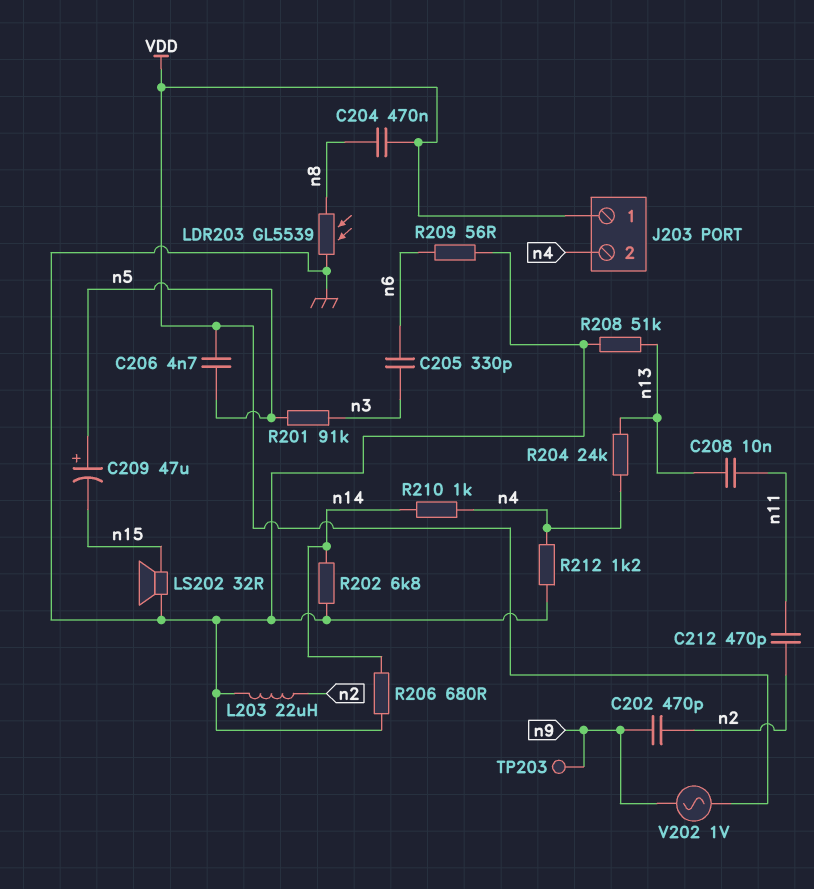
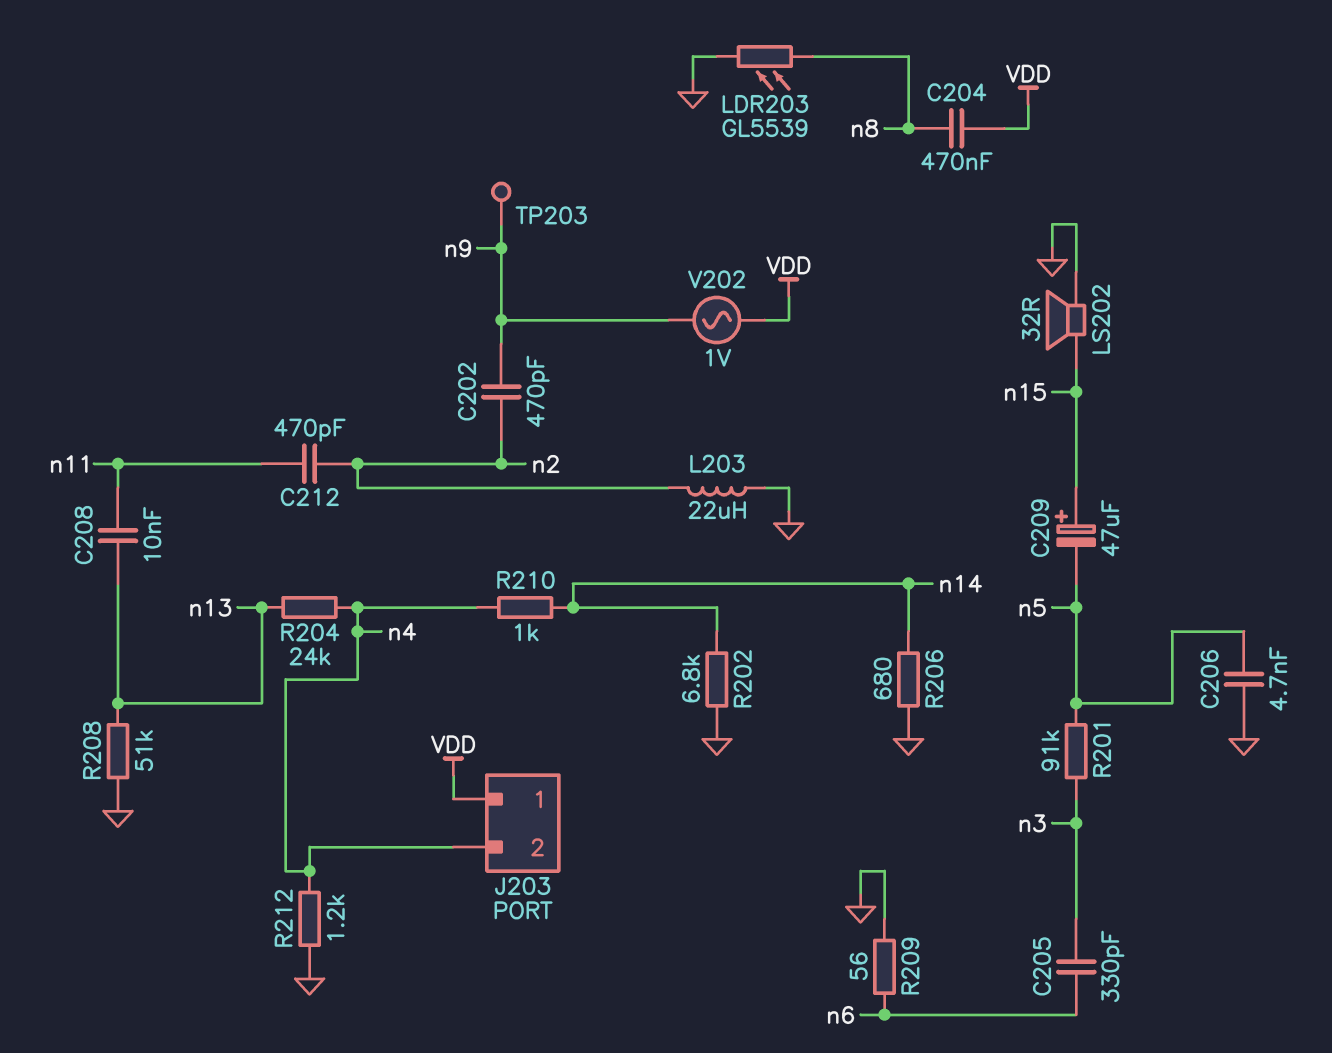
C206: 4.7nF (VDD, n5) -> 4.7nF (GND, n5)
C209: 47uF (plus n5, minus n15) -> 47uF (plus n15, minus n5)

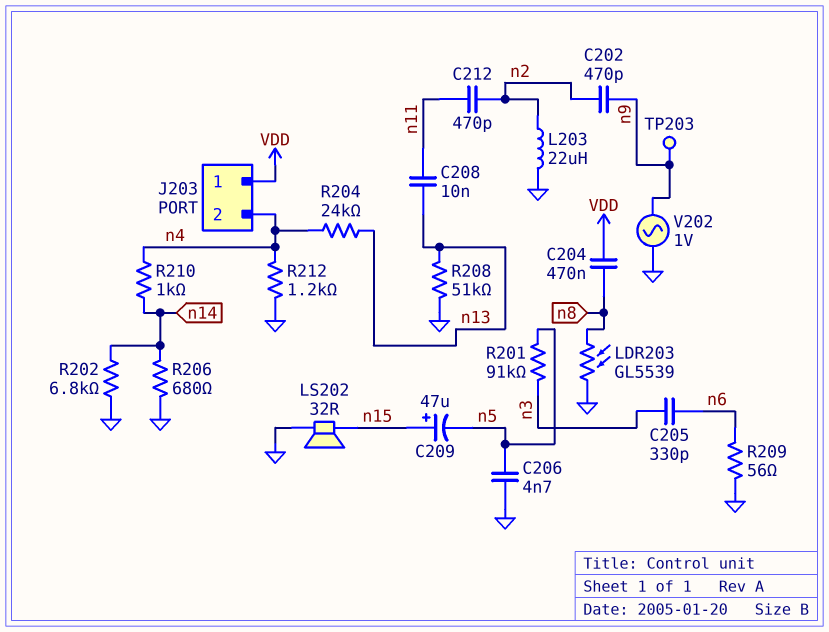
V202: AC 1V (VDD, n9) -> AC 1V (GND, n9)

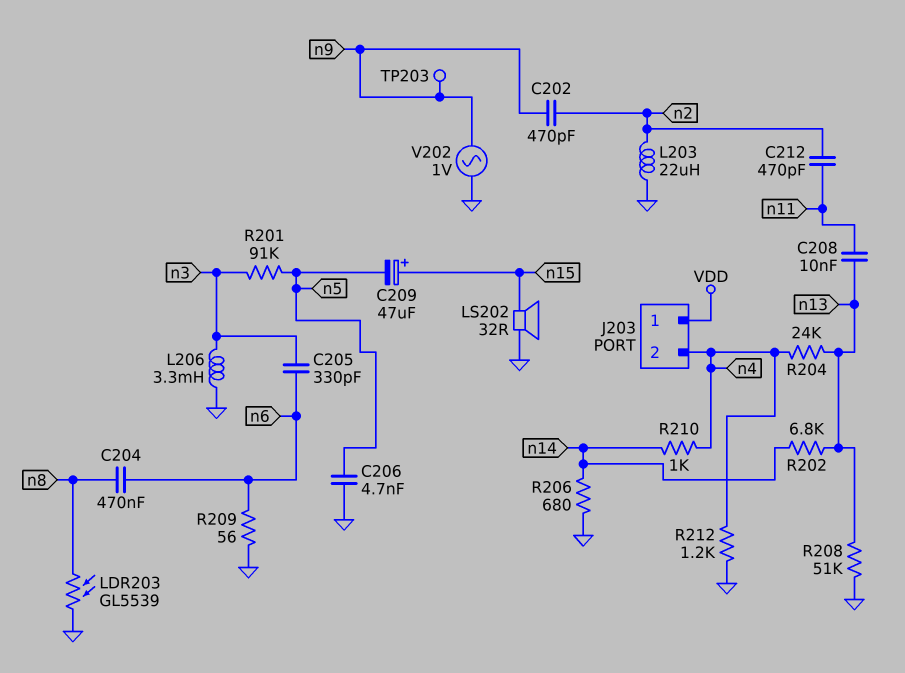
C204: 470nF (VDD, n8) -> 470nF (n6, n8)
L206: none -> 3.3mH (GND, n3)
R202: 6.8k (GND, n14) -> 6.8k (n13, n14)

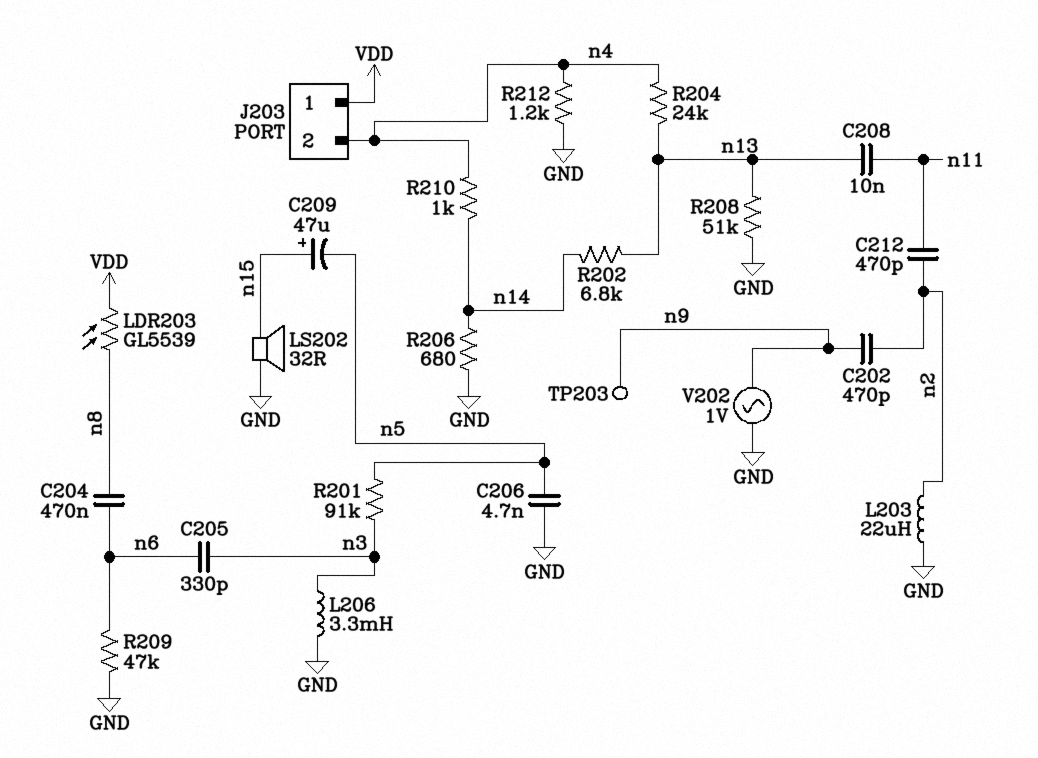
LDR203: GL5539 (GND, n8) -> GL5539 (VDD, n8)
R209: 56 (GND, n6) -> 47k (GND, n6)

